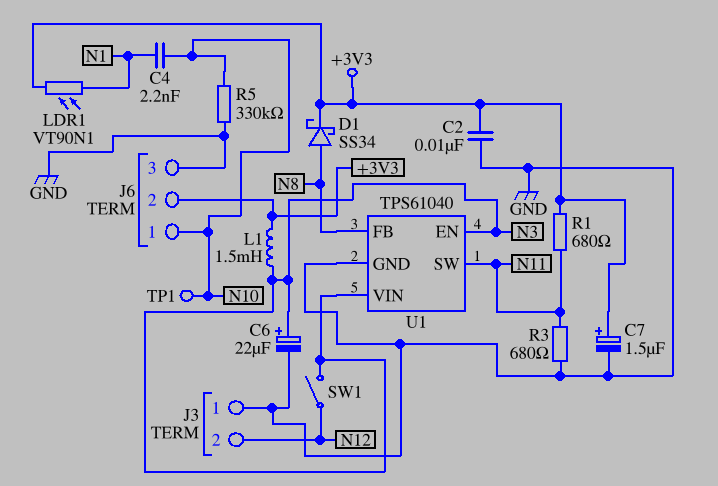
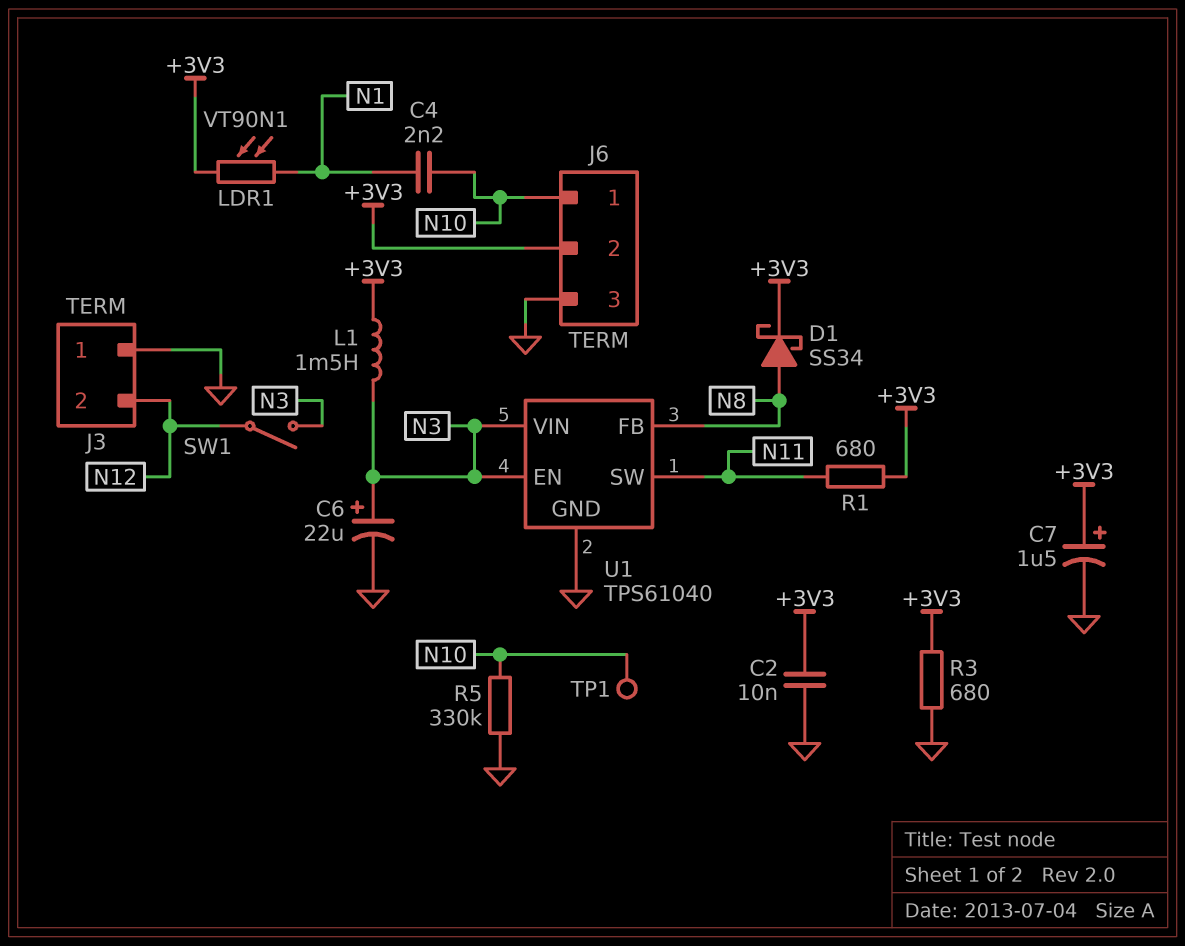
R3: 680 (GND, N11) -> 680 (+3V3, GND)

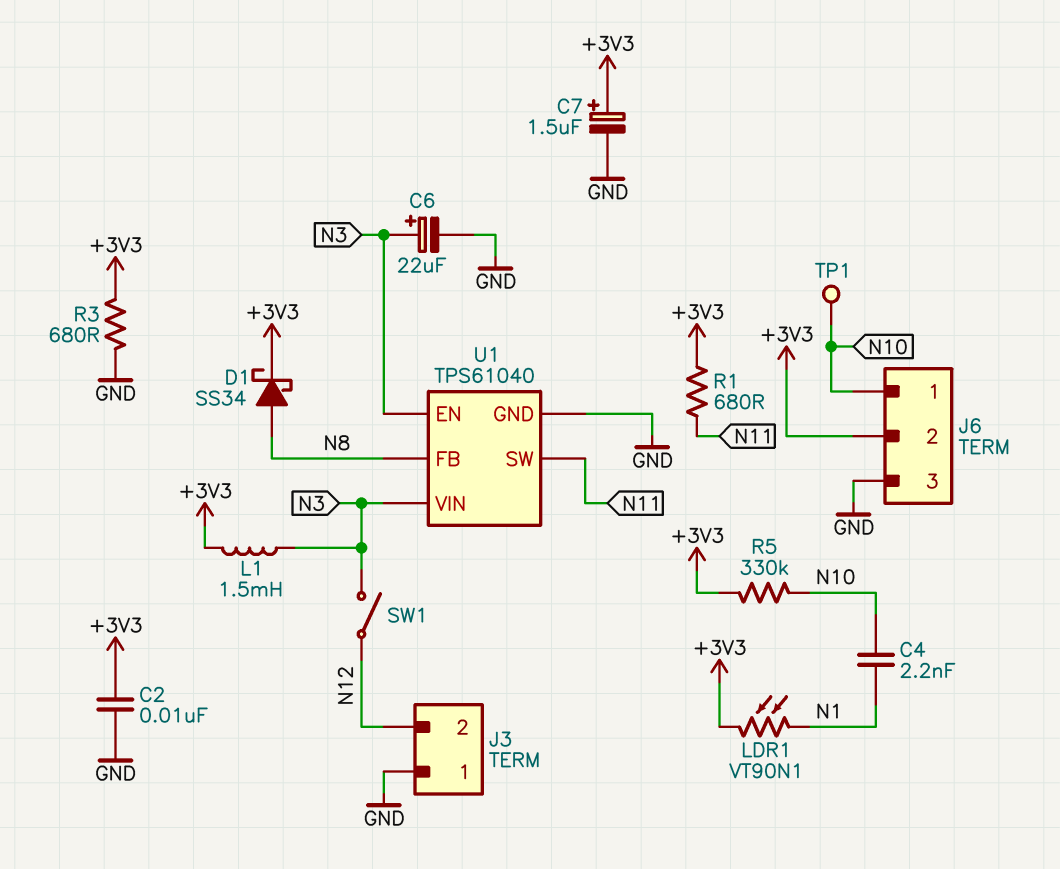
R5: 330k (GND, N10) -> 330k (+3V3, N10)

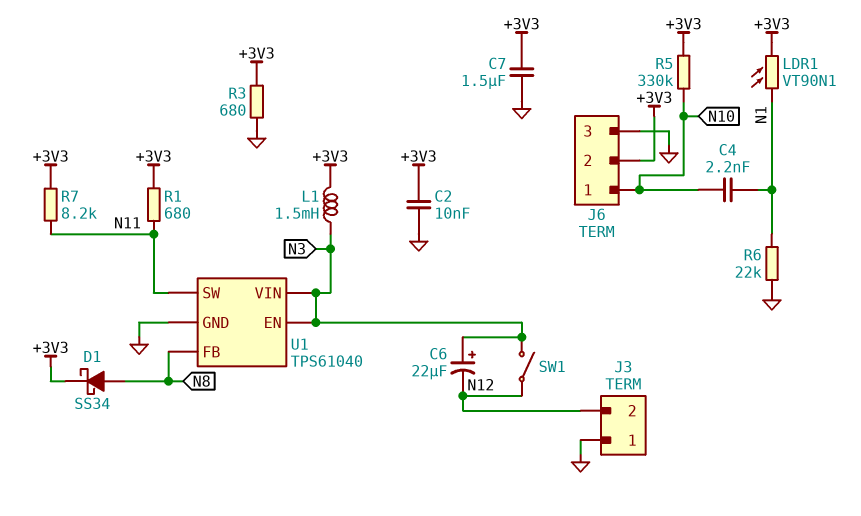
C6: 22uF (plus N3, minus GND) -> 22uF (plus N3, minus N12)
C7: 1.5uF (plus +3V3, minus GND) -> 1.5uF (+3V3, GND)
R6: none -> 22k (GND, N1)
R7: none -> 8.2k (+3V3, N11)
TP1: test point (N10) -> none

